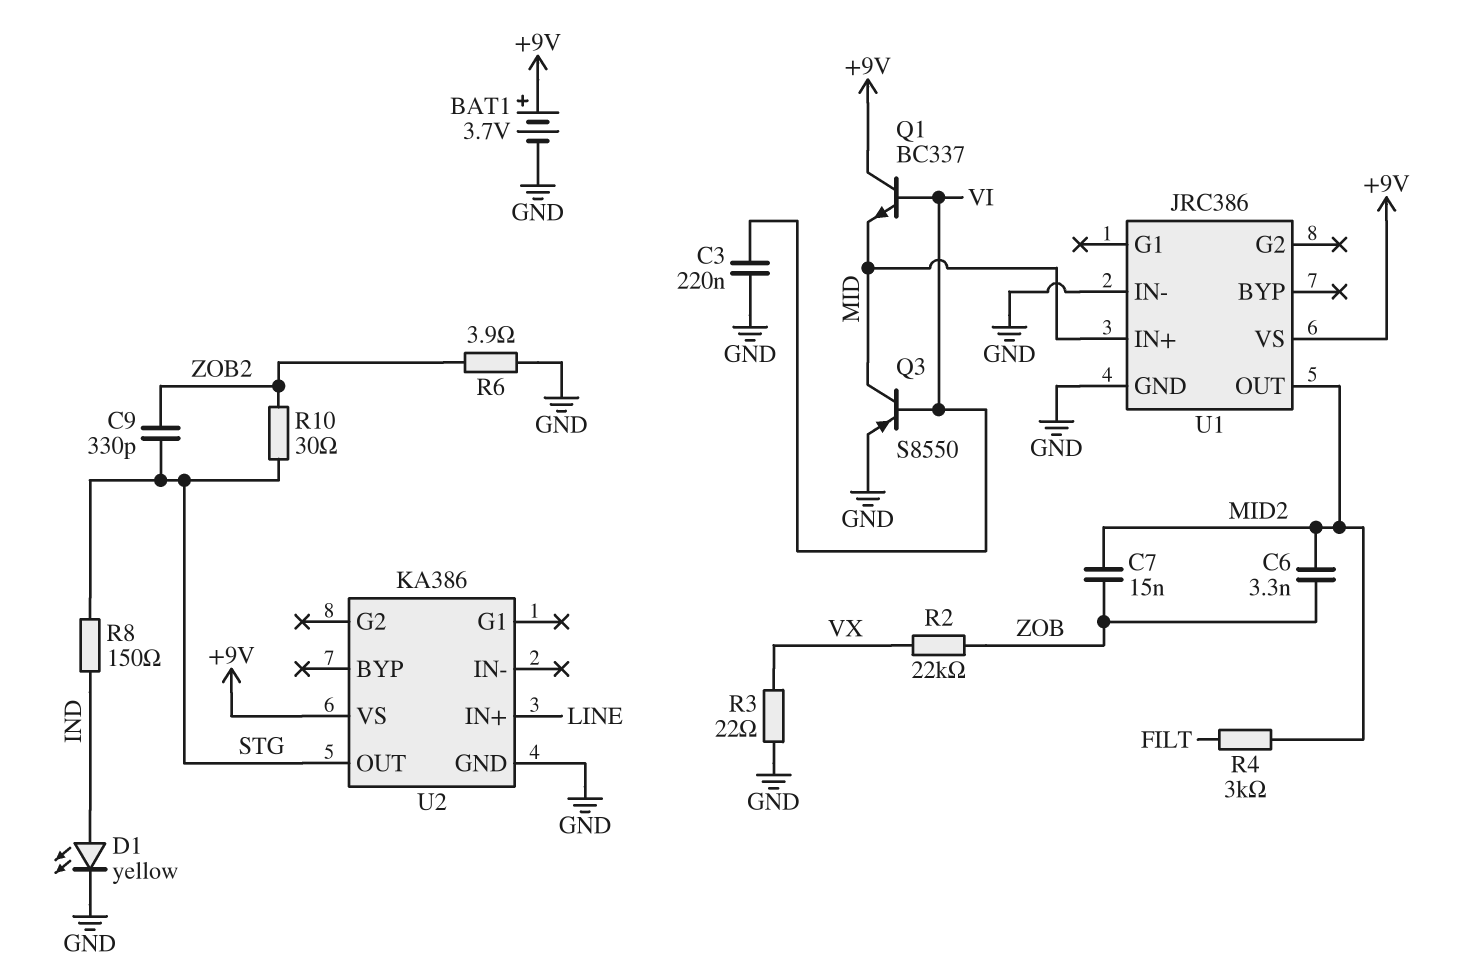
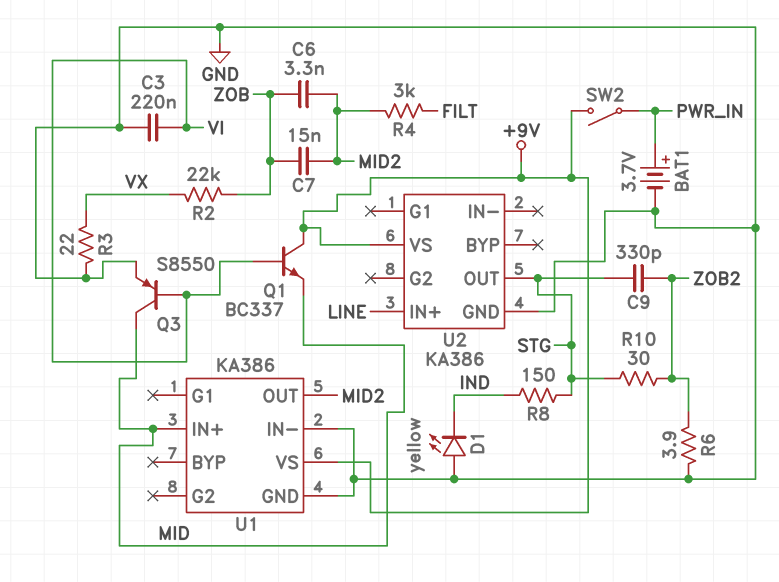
BAT1: 3.7V (plus +9V, minus GND) -> 3.7V (plus PWR_IN, minus GND)
D1: LED yellow (A IND, K GND) -> LED yellow (A GND, K IND)
SW2: none -> switch (+9V, PWR_IN)
U1: JRC386 -> KA386

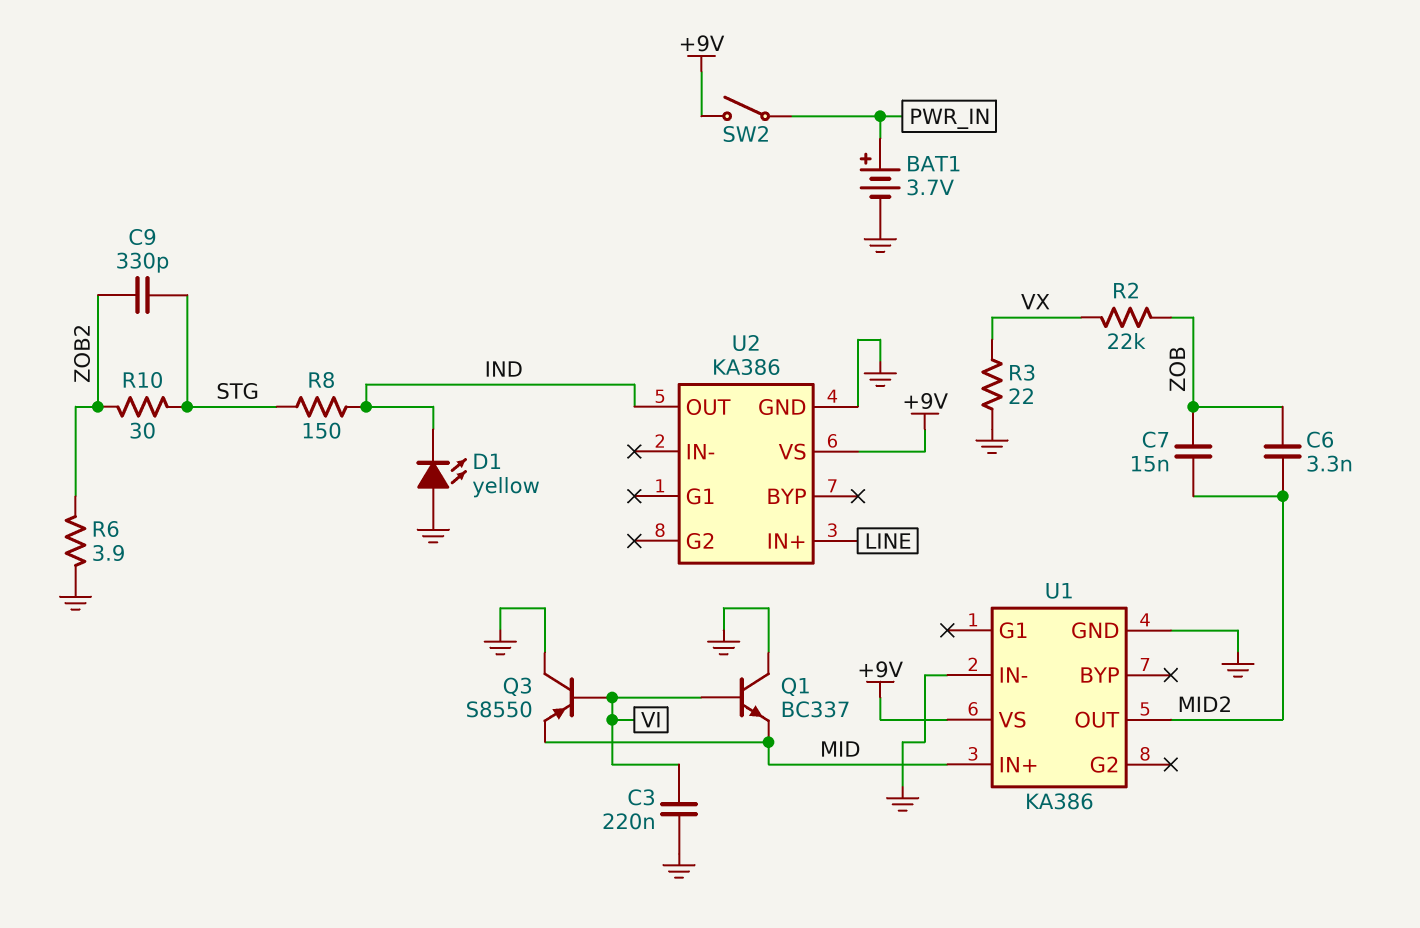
Q1: NPN BC337 (B VI, C +9V, E MID) -> NPN BC337 (B VI, C GND, E MID)
Q3: PNP S8550 (B VI, C MID, E GND) -> PNP S8550 (B VI, C GND, E MID)
R4: 3k (FILT, MID2) -> none
U2 pin OUT: STG -> IND

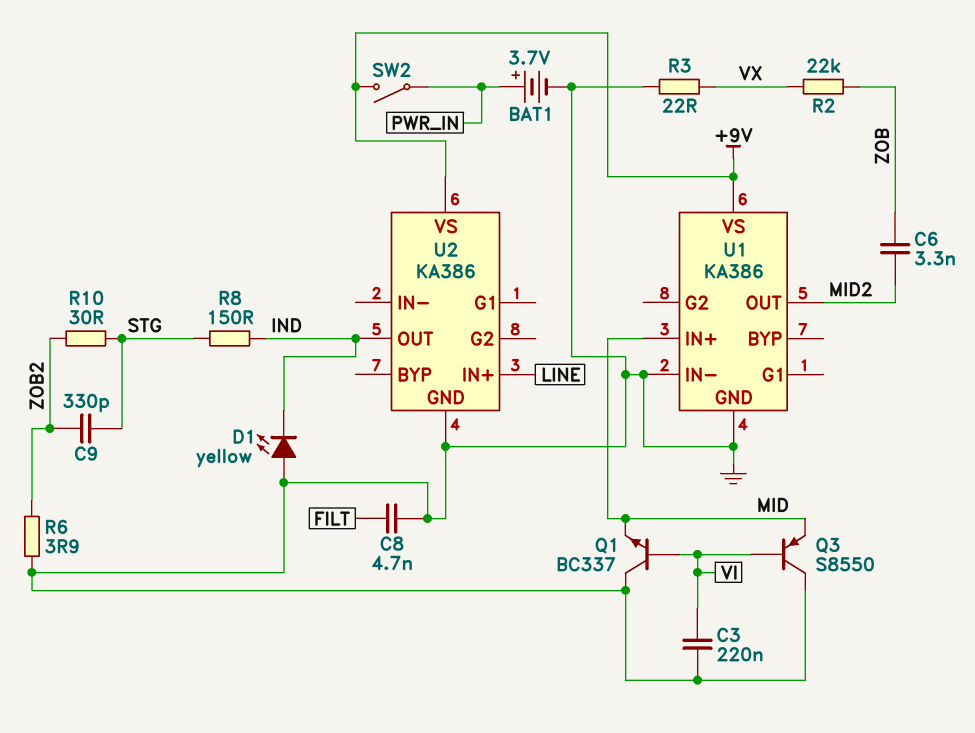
C7: 15nF (MID2, ZOB) -> none
C8: none -> 4.7nF (FILT, GND)

